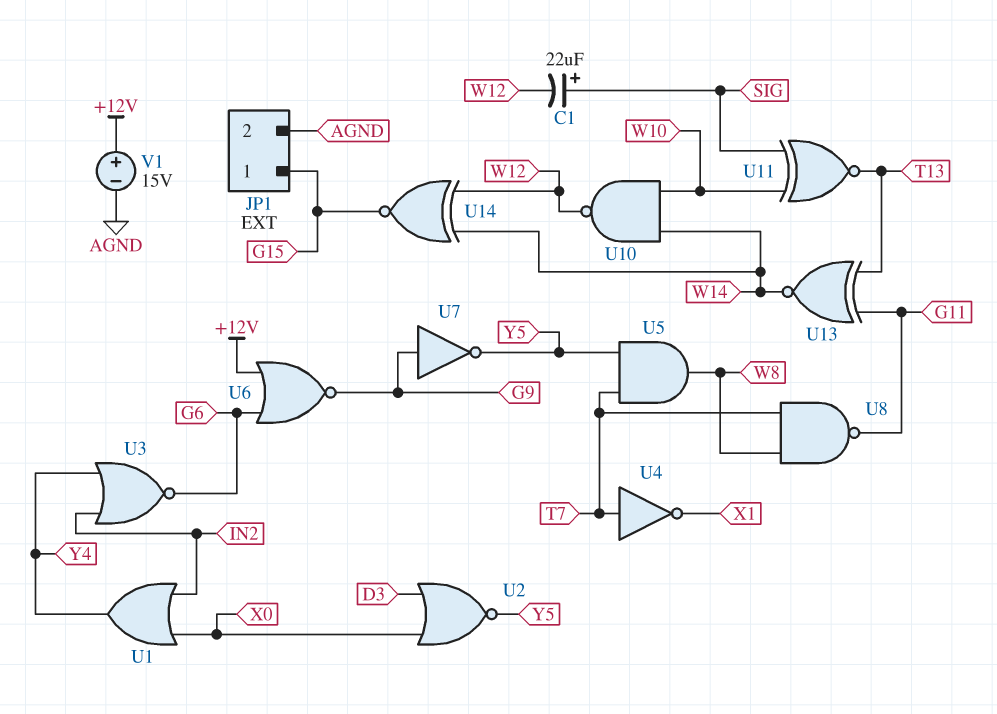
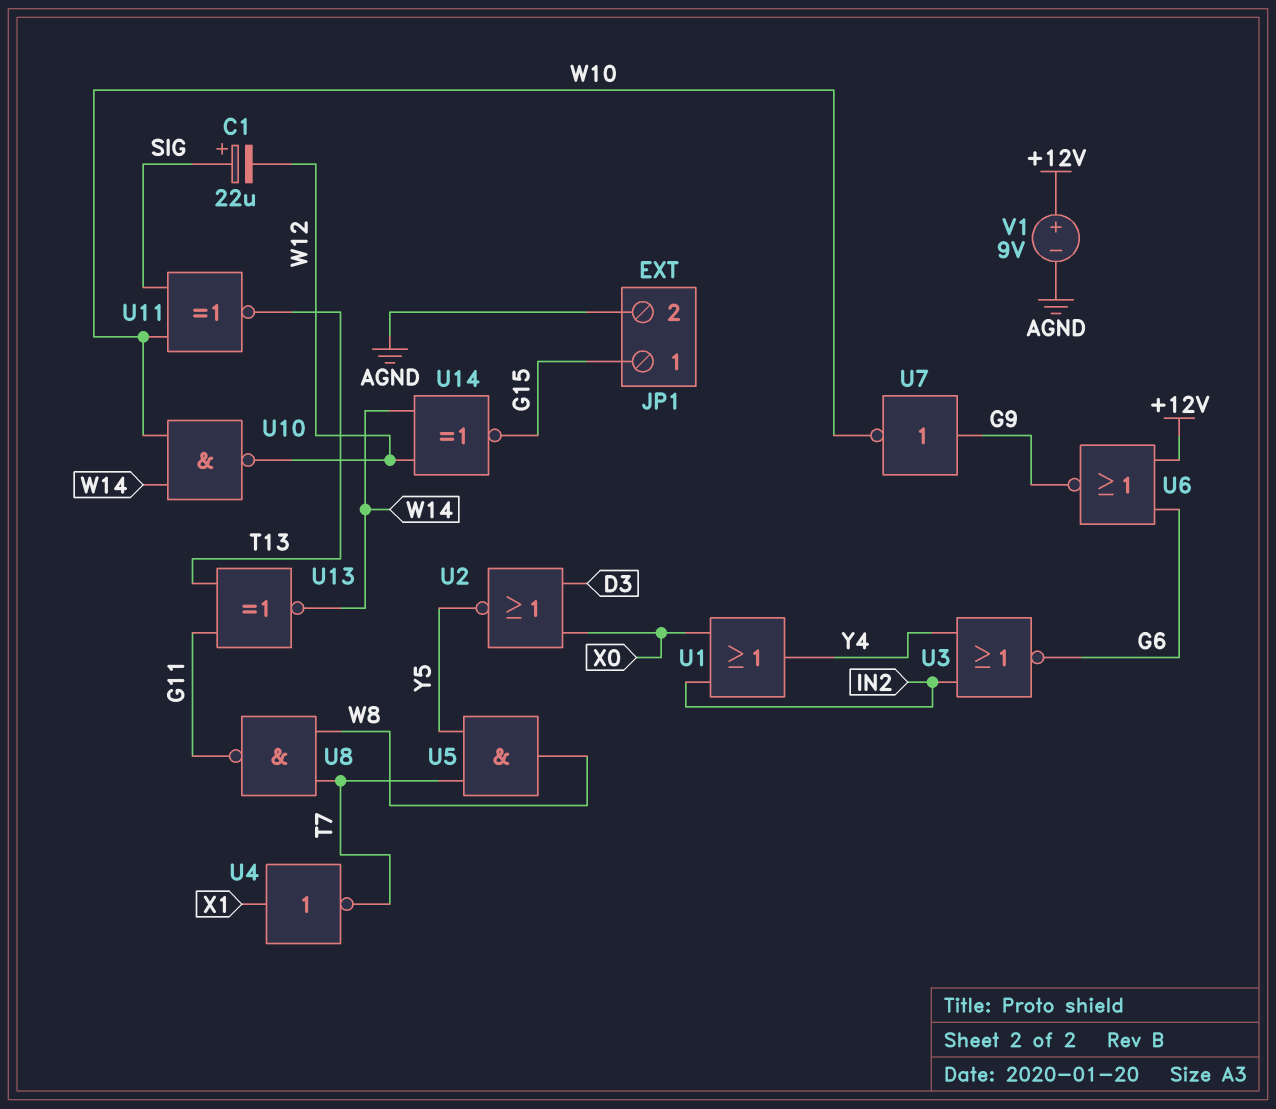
U4: NOT (in T7, out X1) -> NOT (in X1, out T7)
U7: NOT (in G9, out Y5) -> NOT (in G9, out W10)
V1: 15V (plus +12V, minus AGND) -> 9V (plus +12V, minus AGND)

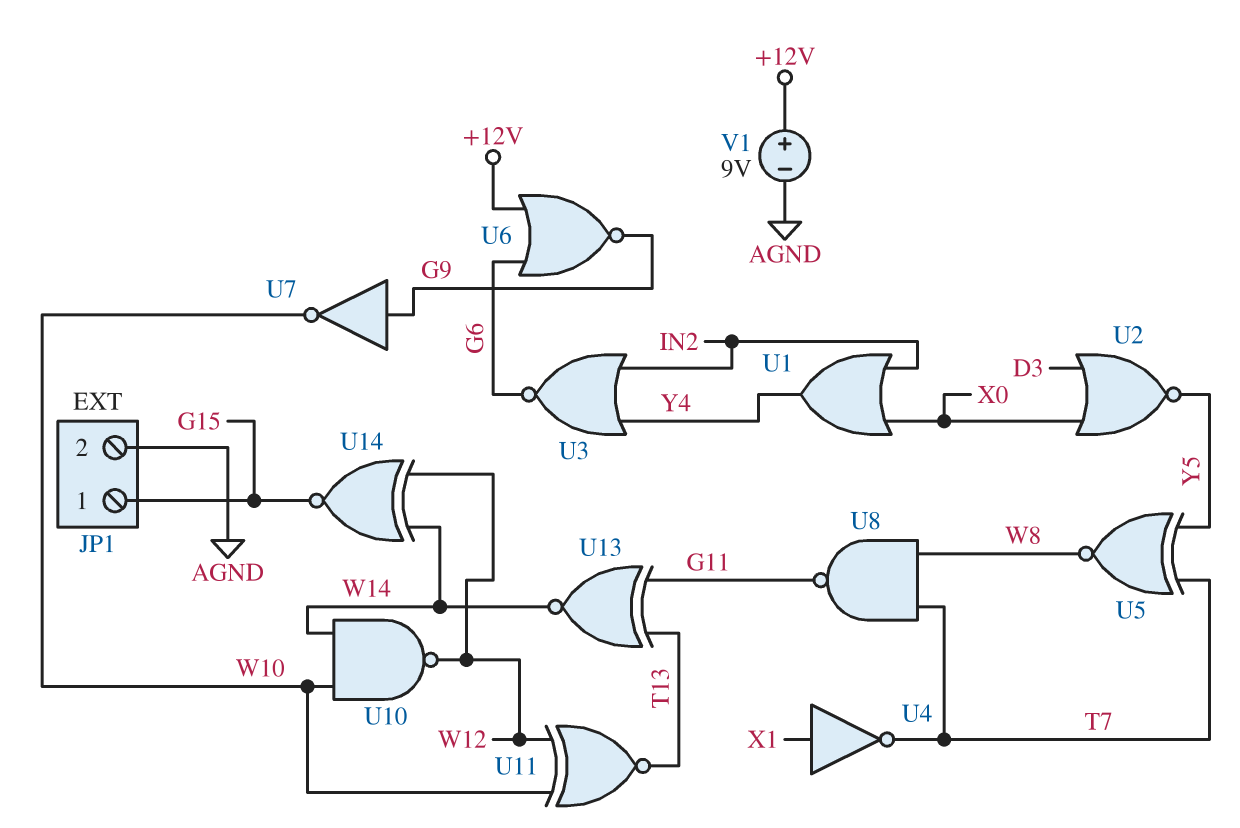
C1: 22uF (plus SIG, minus W12) -> none
U5: AND (in T7, in Y5, out W8) -> XNOR (in T7, in Y5, out W8)
U11: XNOR (in SIG, in W10, out T13) -> XNOR (in W10, in W12, out T13)

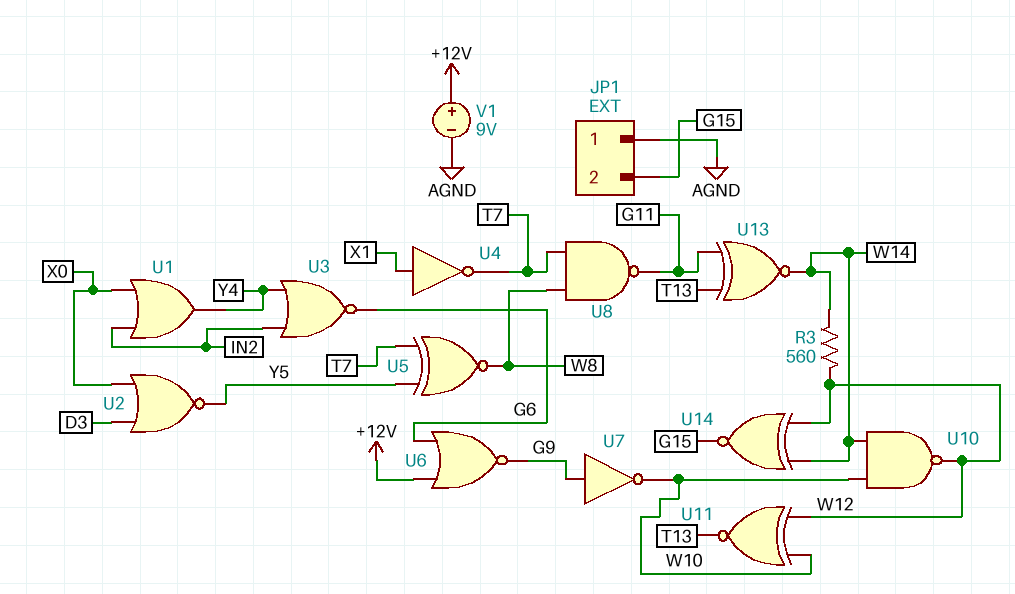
JP1 pin 1: G15 -> AGND
JP1 pin 2: AGND -> G15
R3: none -> 560 (W12, W14)

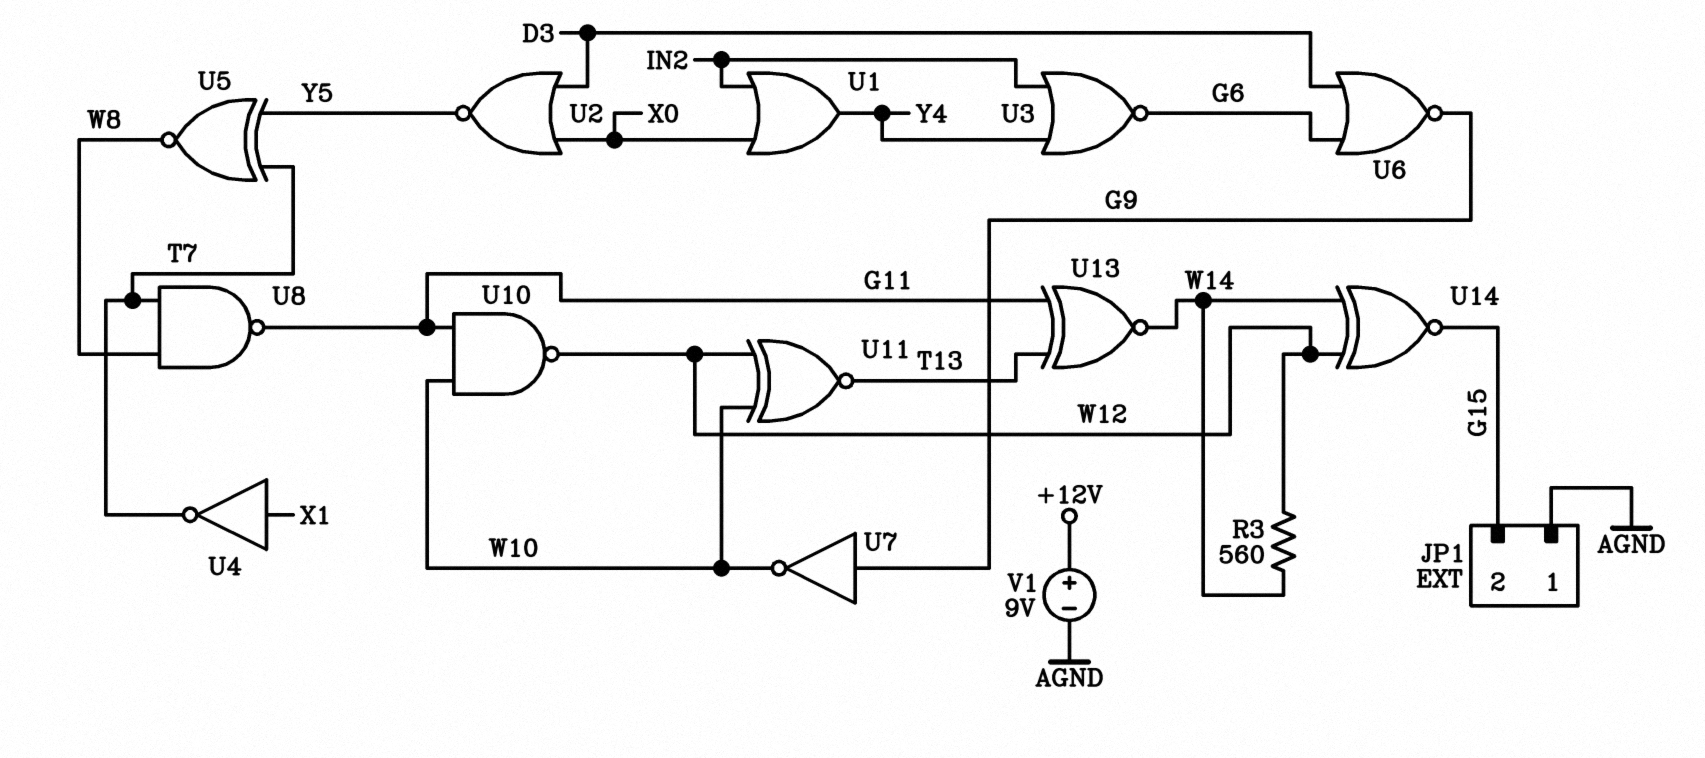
U6: NOR (in +12V, in G6, out G9) -> NOR (in D3, in G6, out G9)
U10: NAND (in W10, in W14, out W12) -> NAND (in G11, in W10, out W12)

